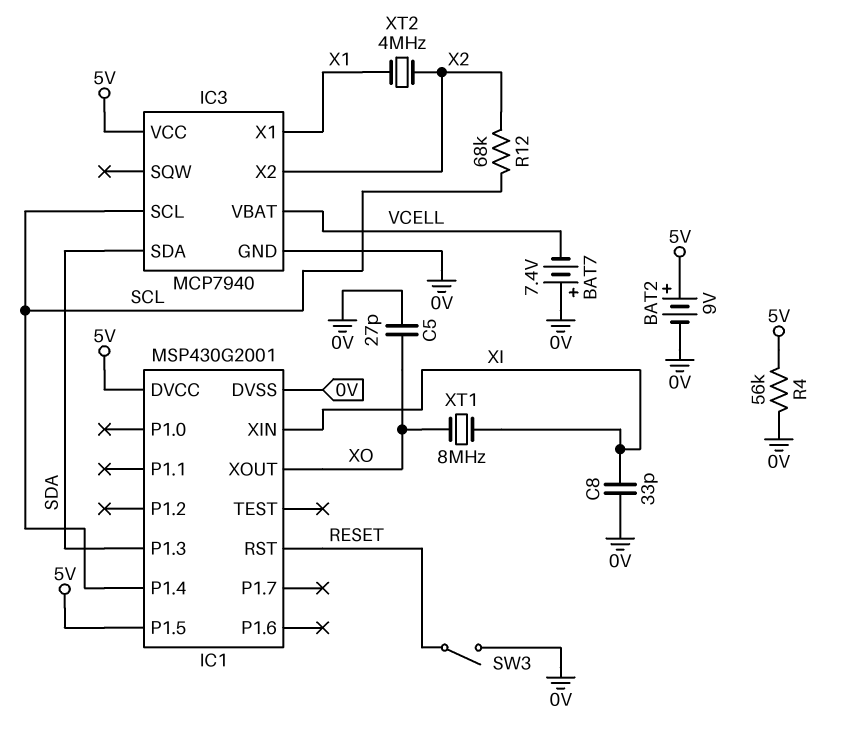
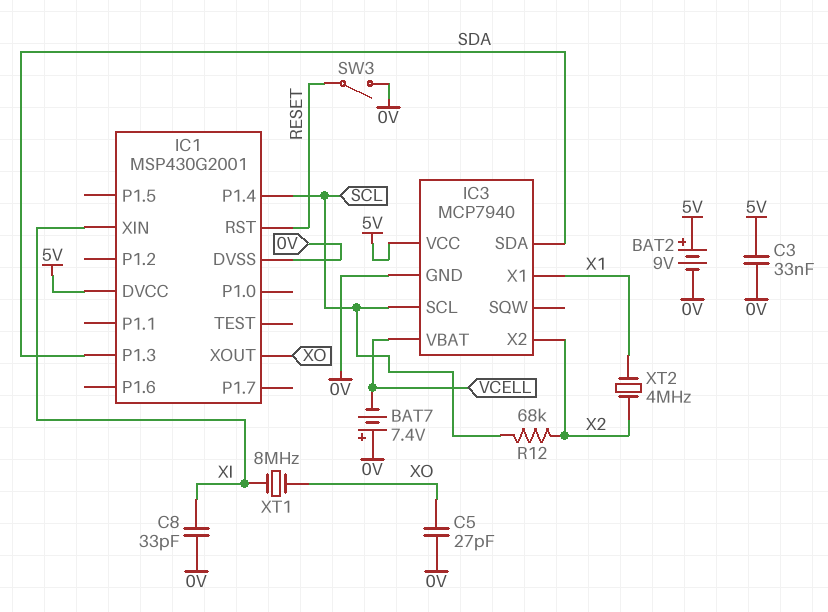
C3: none -> 33nF (0V, 5V)
IC1 pin P1.5: 5V -> none
R4: 56k (0V, 5V) -> none

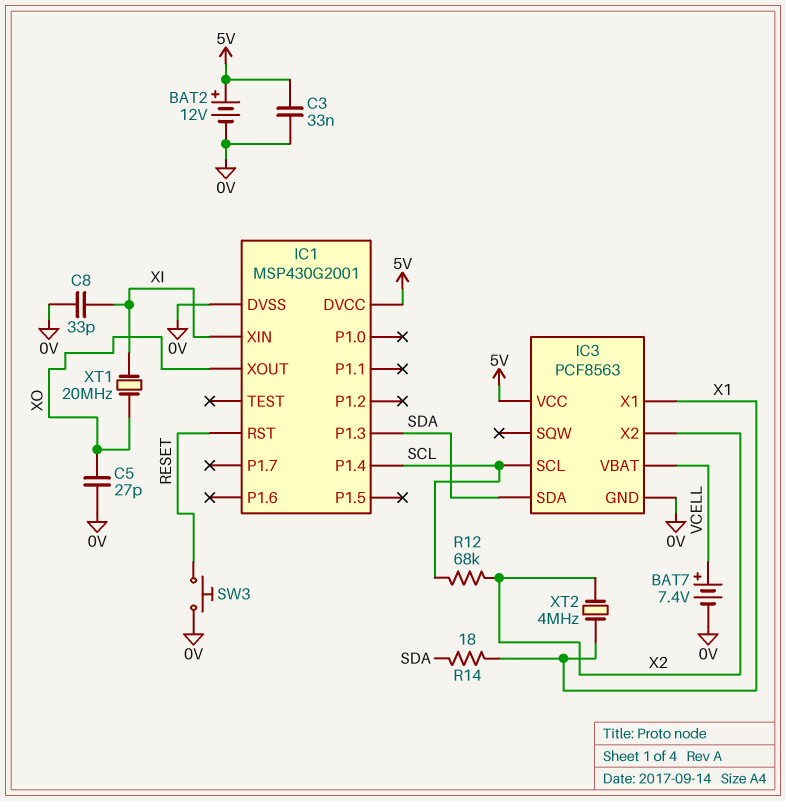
BAT2: 9V (plus 5V, minus 0V) -> 12V (plus 5V, minus 0V)
BAT7: 7.4V (plus 0V, minus VCELL) -> 7.4V (plus VCELL, minus 0V)
IC3: MCP7940 -> PCF8563
R14: none -> 18 (SDA, X1)
SW3: switch (0V, RESET) -> button (0V, RESET)
XT1: 8MHz (XI, XO) -> 20MHz (XI, XO)

